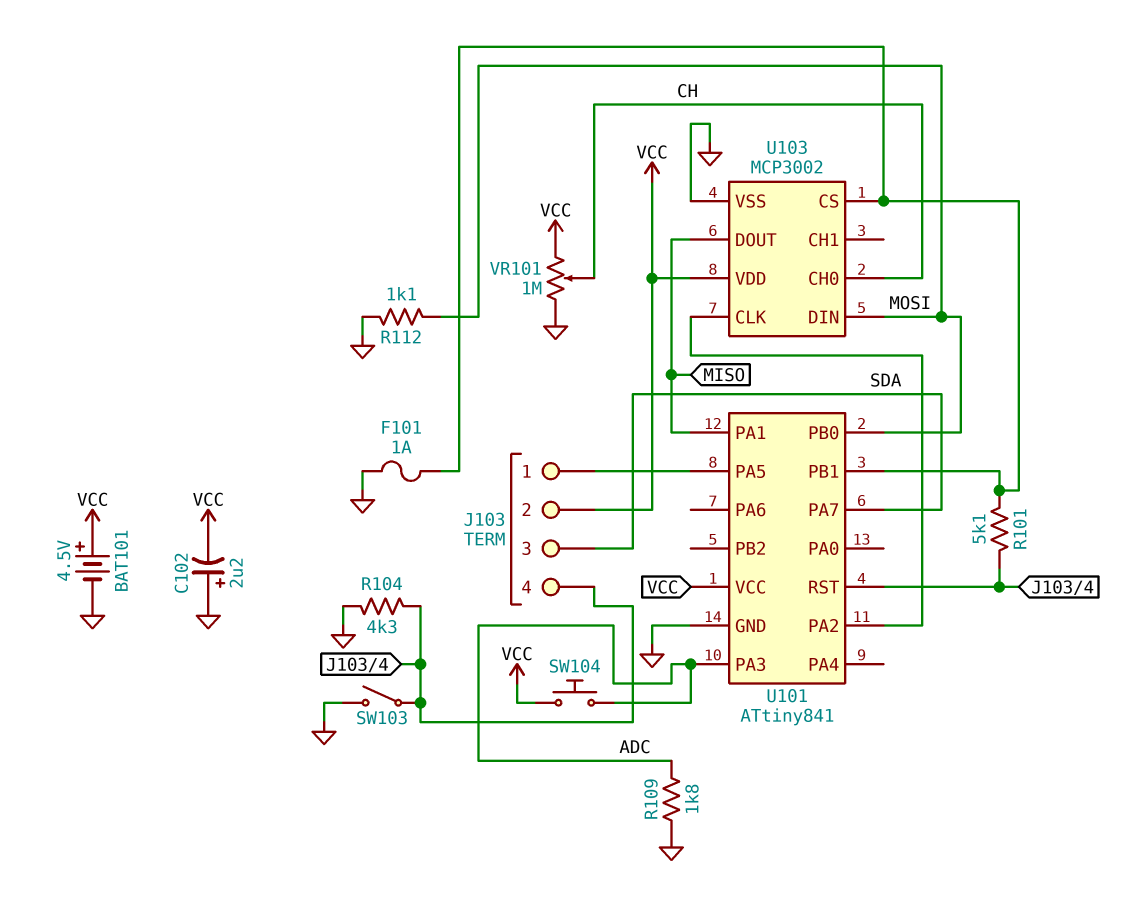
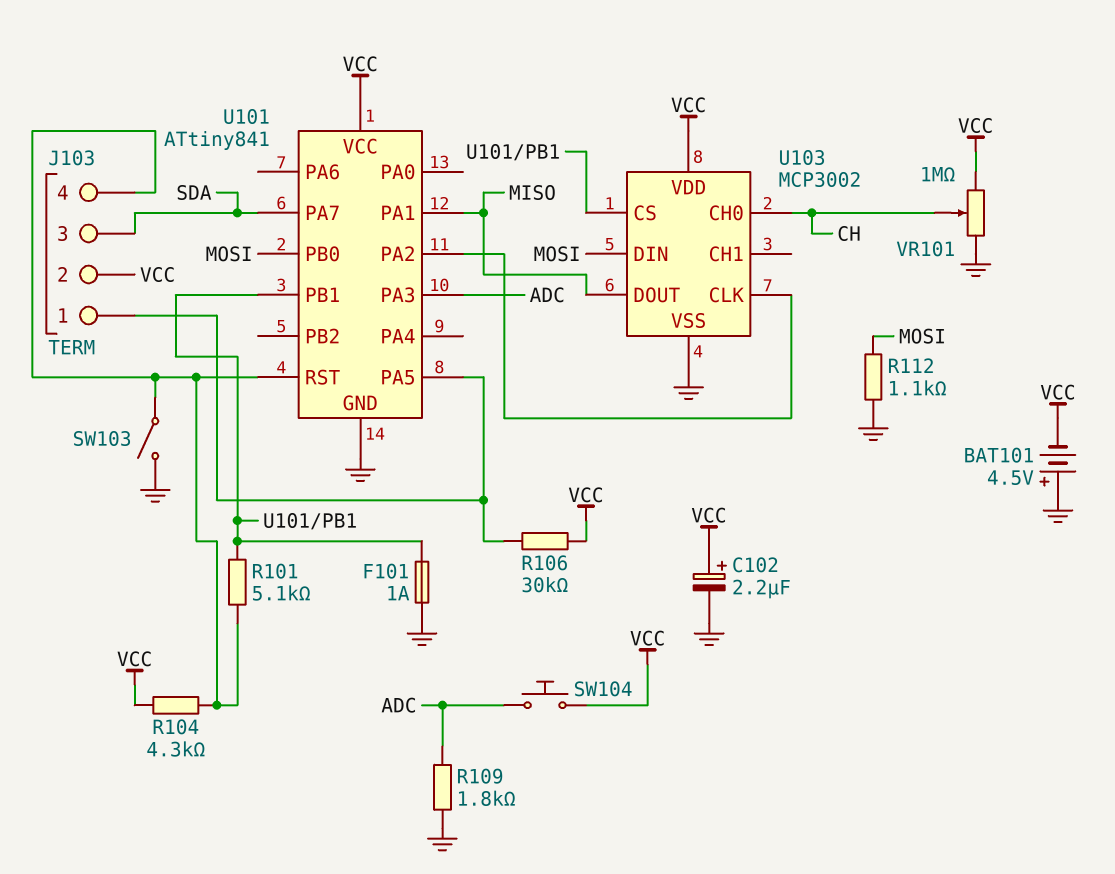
BAT101: 4.5V (plus VCC, minus GND) -> 4.5V (plus GND, minus VCC)
C102: 2.2uF (plus GND, minus VCC) -> 2.2uF (plus VCC, minus GND)
R104: 4.3k (GND, J103/4) -> 4.3k (J103/4, VCC)
R106: none -> 30k (J103/1, VCC)

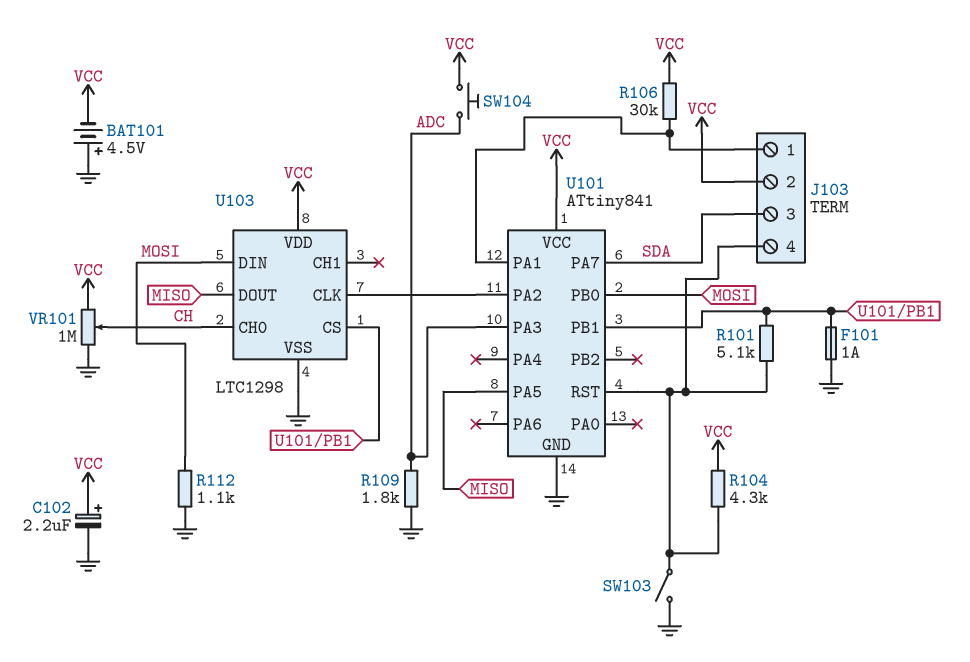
U101 pin PA1: MISO -> J103/1
U101 pin PA5: J103/1 -> MISO
U103: MCP3002 -> LTC1298

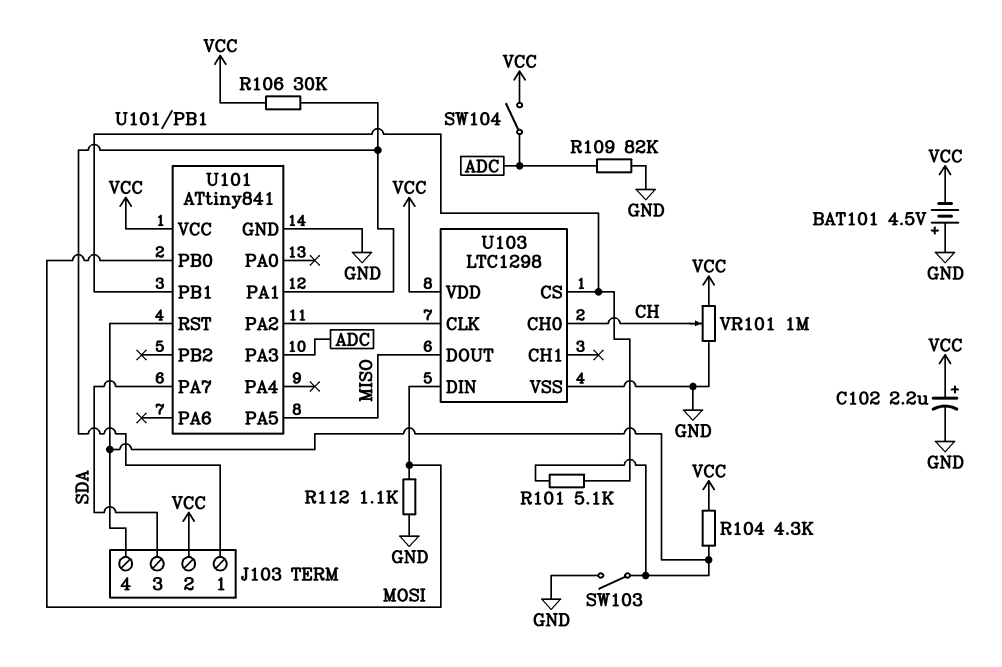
F101: 1A (GND, U101/PB1) -> none
R109: 1.8k (ADC, GND) -> 82k (ADC, GND)
SW104: button (ADC, VCC) -> switch (ADC, VCC)

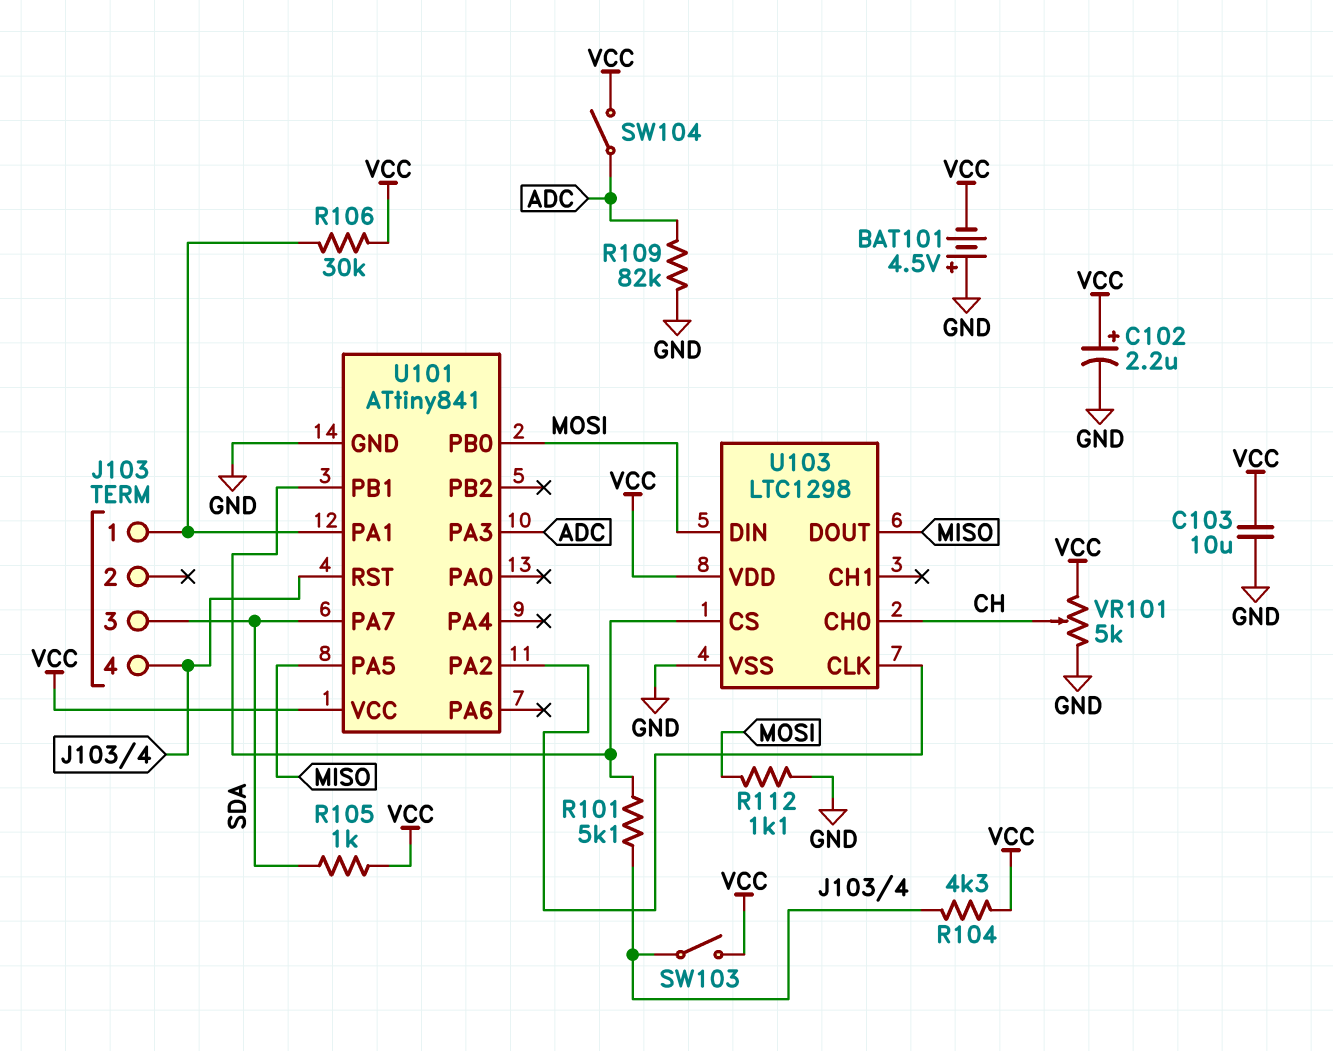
C103: none -> 10uF (GND, VCC)
J103 pin 2: VCC -> none
R105: none -> 1k (SDA, VCC)
SW103: switch (GND, J103/4) -> switch (J103/4, VCC)
VR101: 1M (GND, VCC, wiper CH) -> 5k (GND, VCC, wiper CH)

